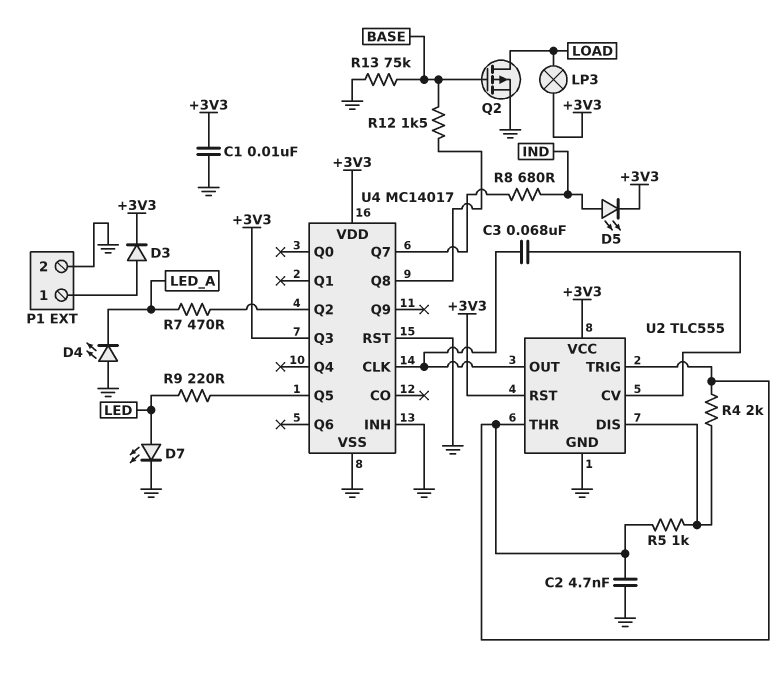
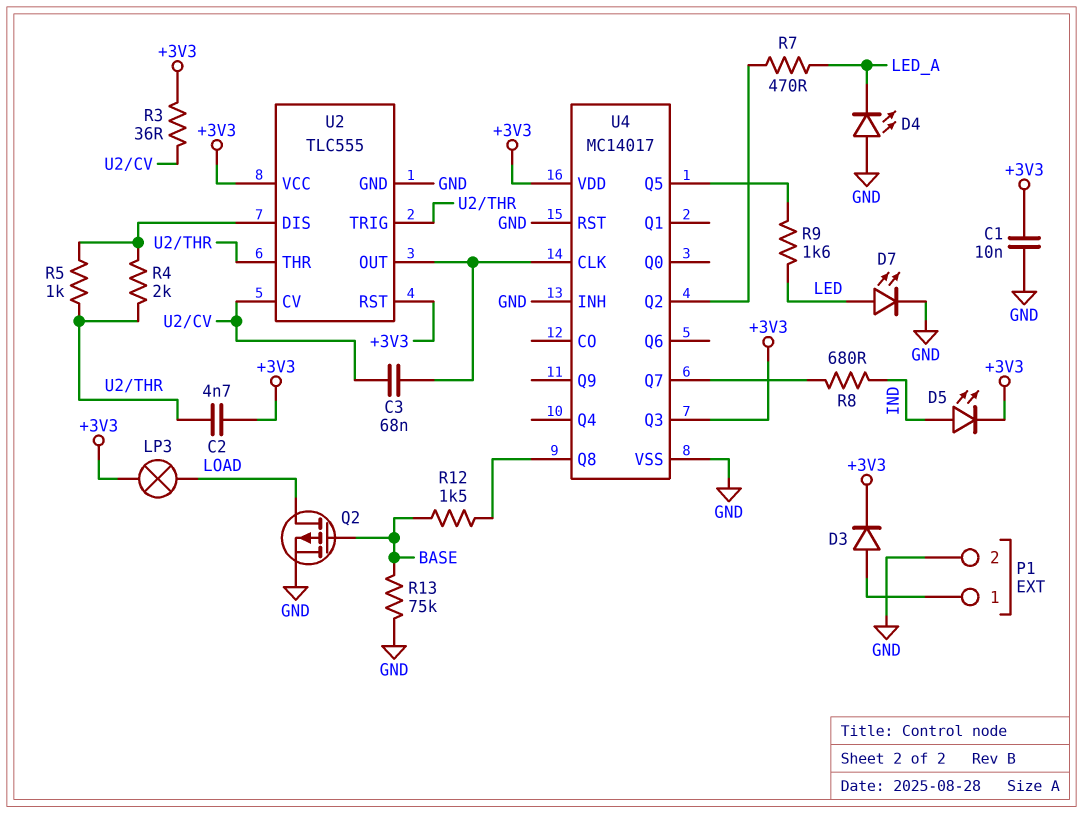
C2: 4.7nF (GND, U2/THR) -> 4.7nF (+3V3, U2/THR)
R3: none -> 36 (+3V3, U2/CV)
R9: 220 (LED, U4/Q5) -> 1.6k (LED, U4/Q5)

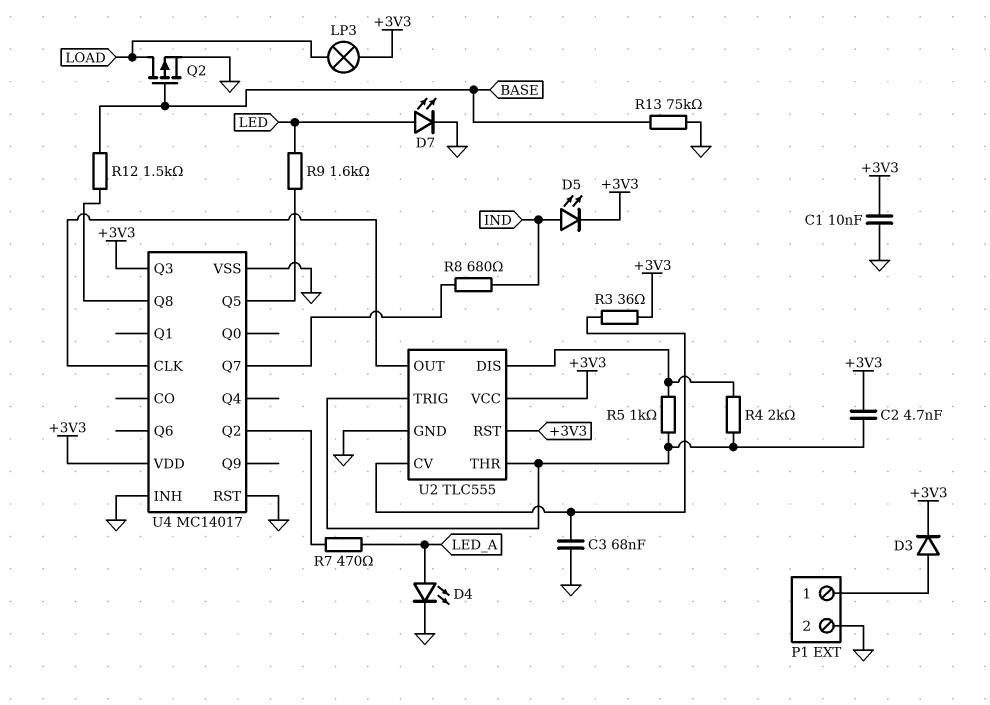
C3: 68nF (U2/CV, U2/OUT) -> 68nF (GND, U2/CV)
D4: LED (A GND, K LED_A) -> LED (A LED_A, K GND)

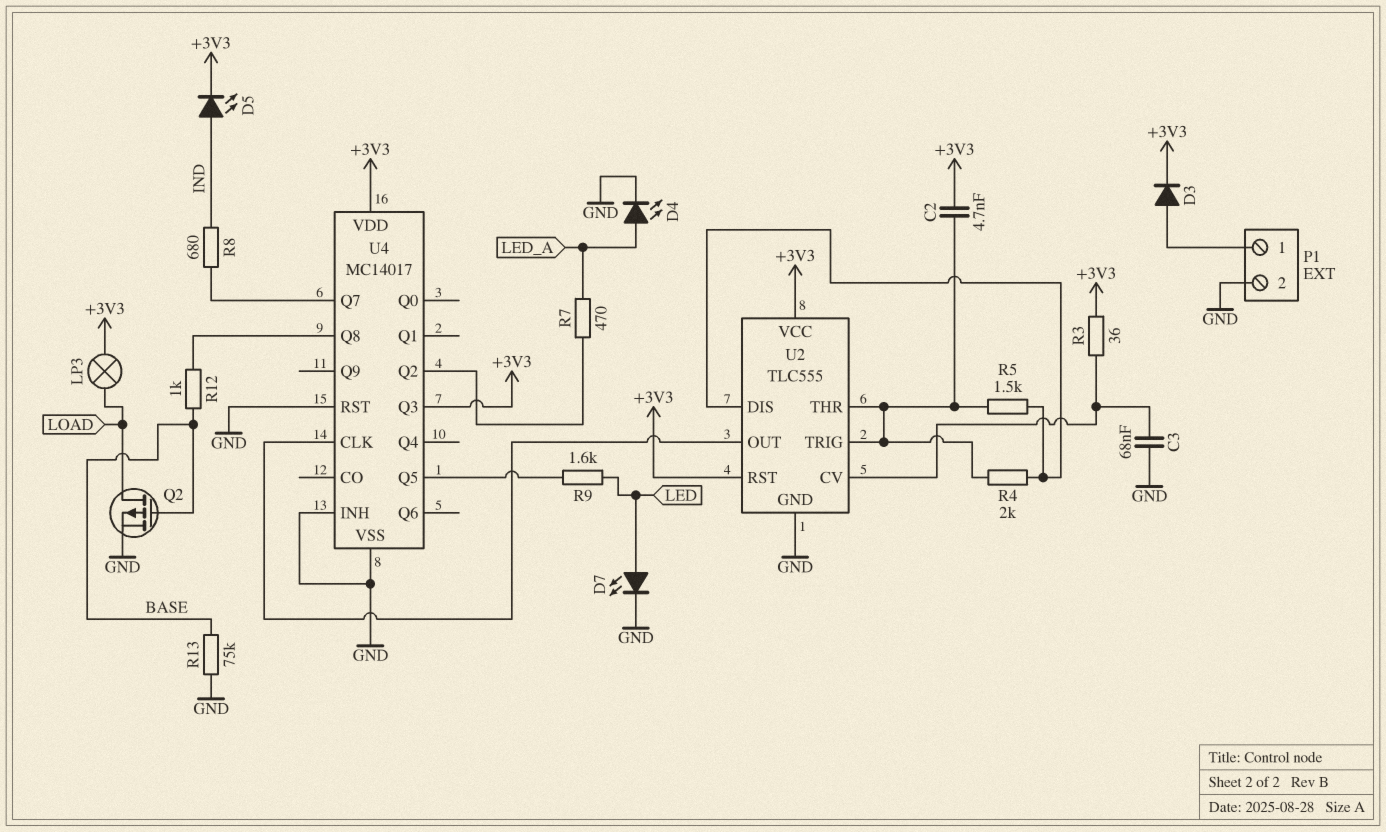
C1: 10nF (+3V3, GND) -> none
R5: 1k (U2/DIS, U2/THR) -> 1.5k (U2/DIS, U2/THR)
R12: 1.5k (BASE, U4/Q8) -> 1k (BASE, U4/Q8)

